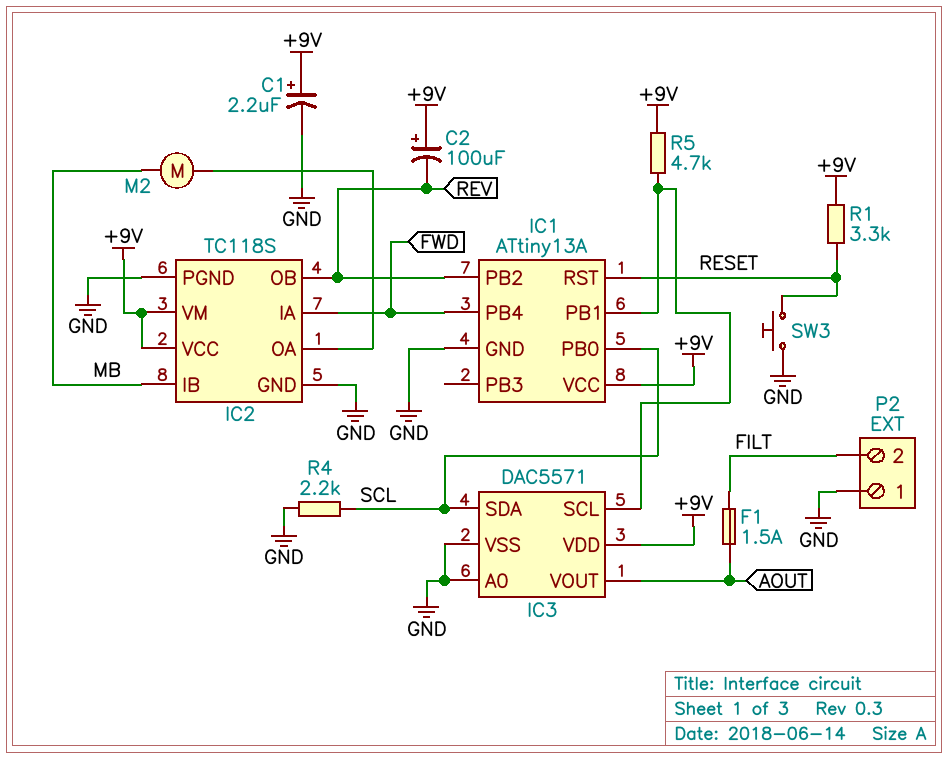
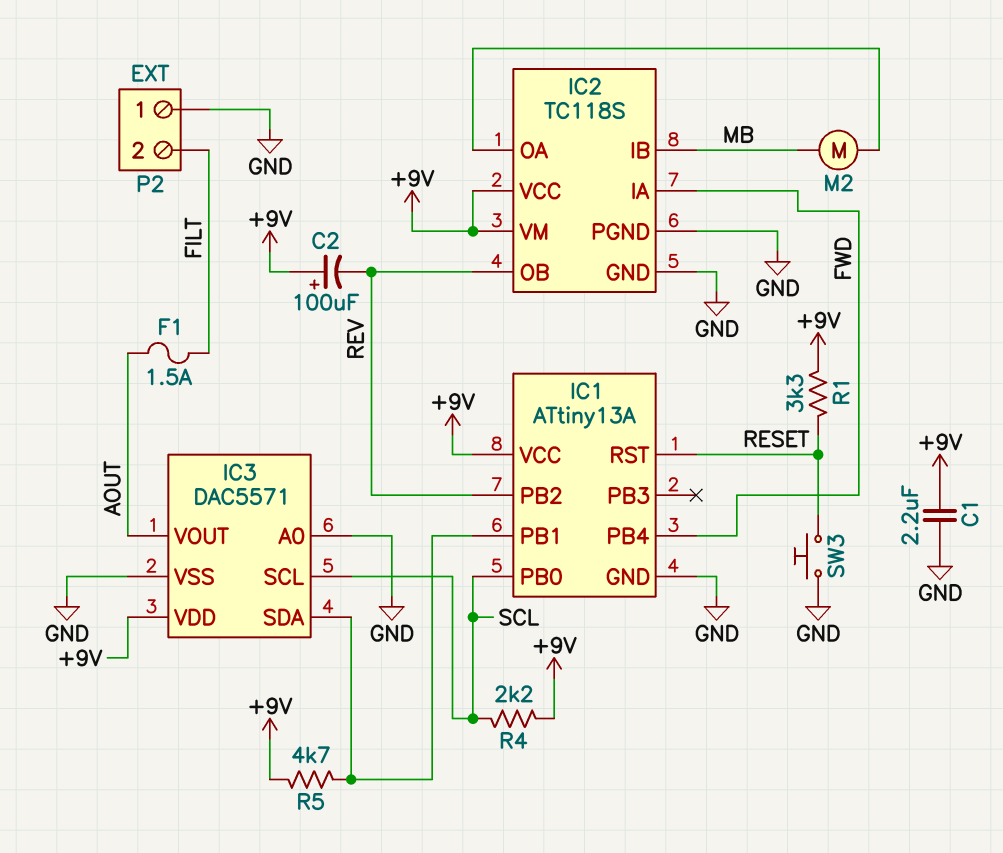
C1: 2.2uF (plus +9V, minus GND) -> 2.2uF (+9V, GND)
IC3 pin SCL: IC1/PB1 -> SCL
IC3 pin SDA: SCL -> IC1/PB1
R4: 2.2k (GND, SCL) -> 2.2k (+9V, SCL)

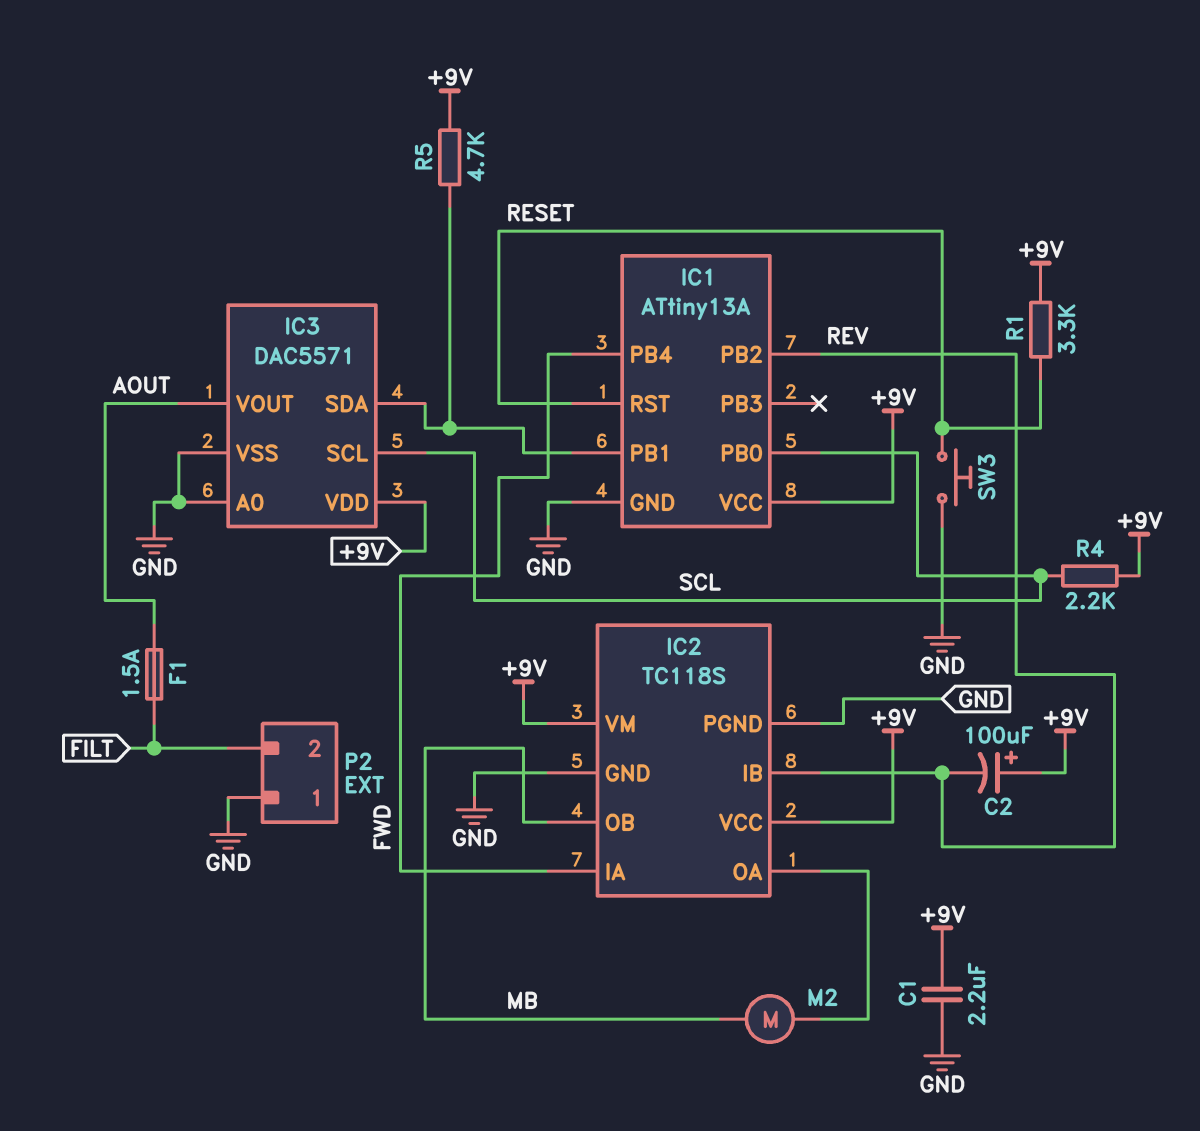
IC2 pin IB: MB -> REV
IC2 pin OB: REV -> MB

